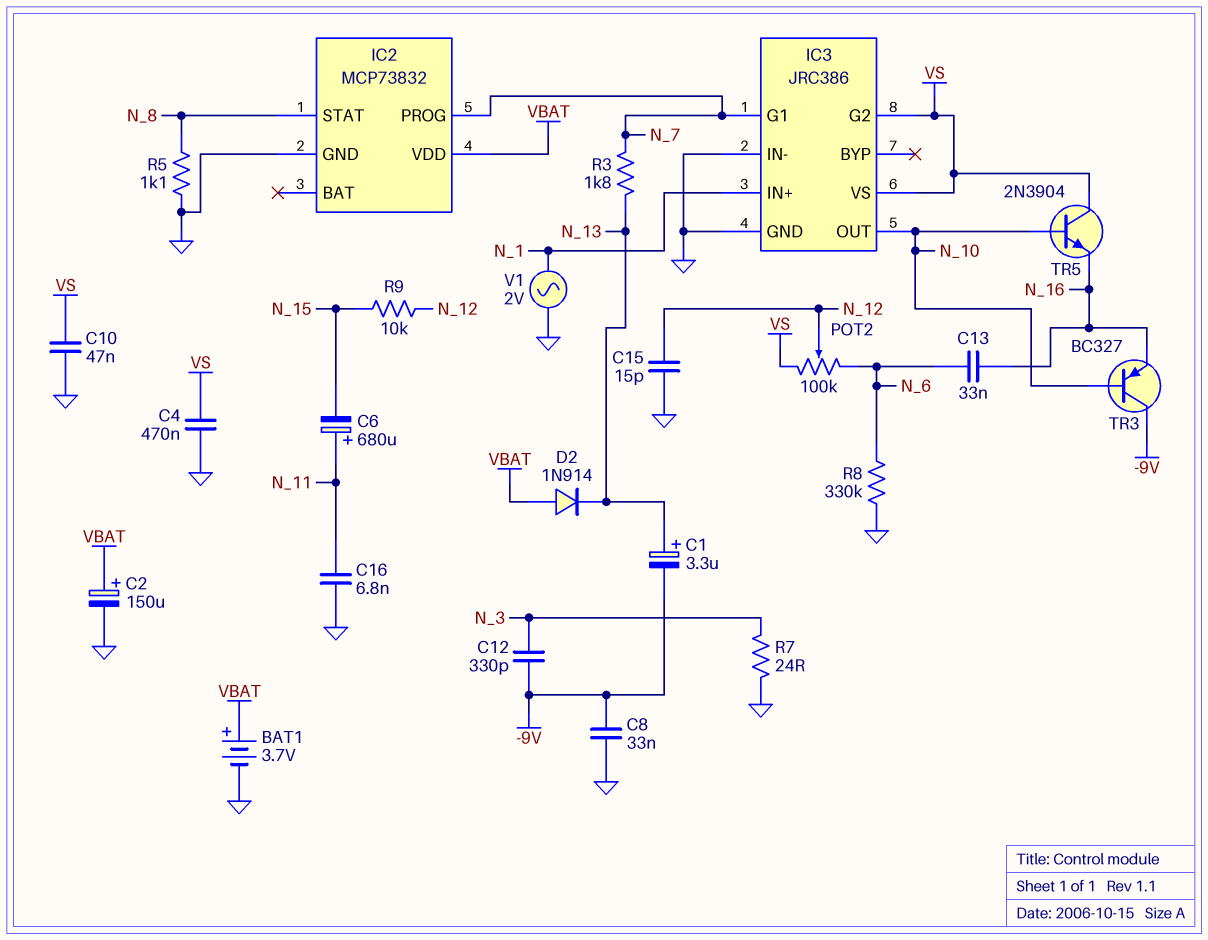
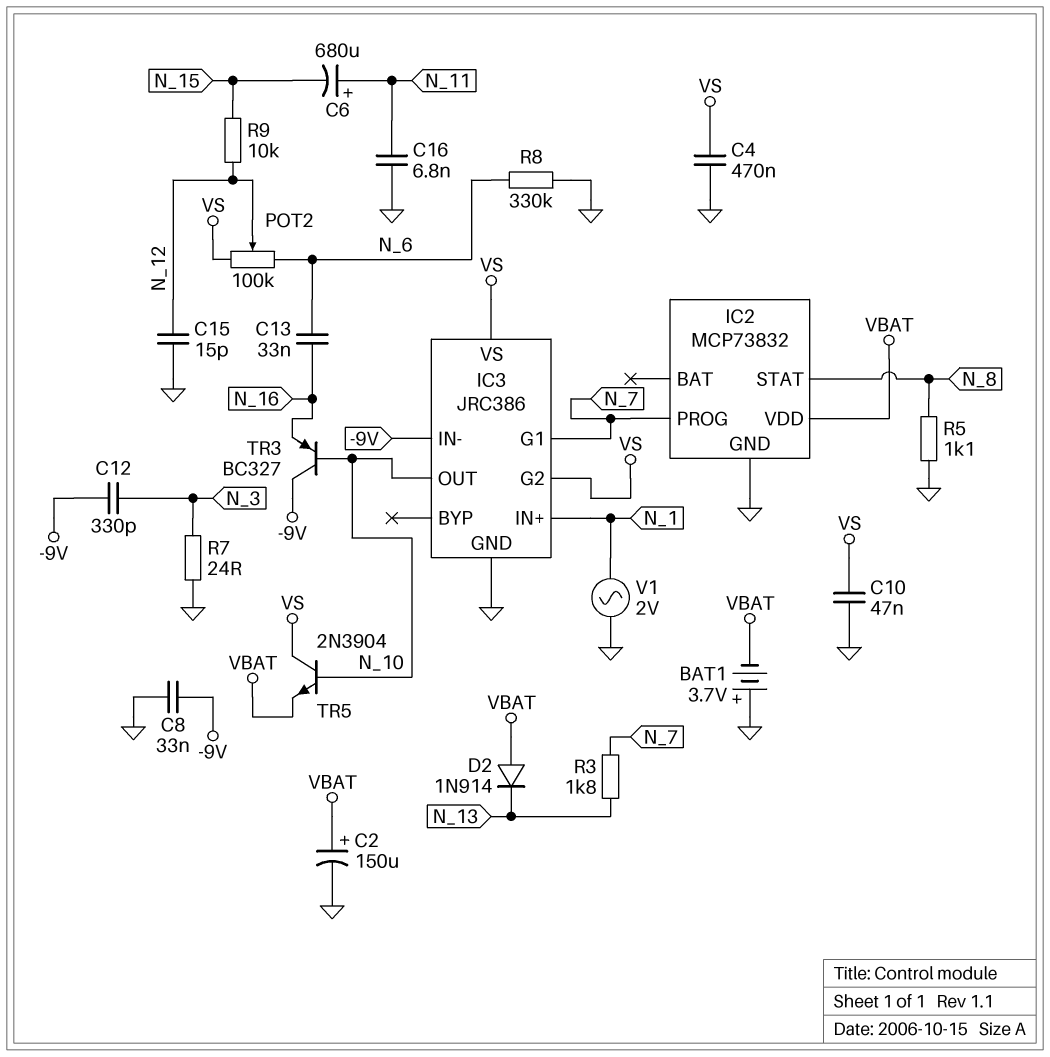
BAT1: 3.7V (plus VBAT, minus GND) -> 3.7V (plus GND, minus VBAT)
C1: 3.3uF (plus N_13, minus -9V) -> none
IC3 pin IN-: GND -> -9V
TR5: NPN 2N3904 (B N_10, C VS, E N_16) -> NPN 2N3904 (B N_10, C VS, E VBAT)

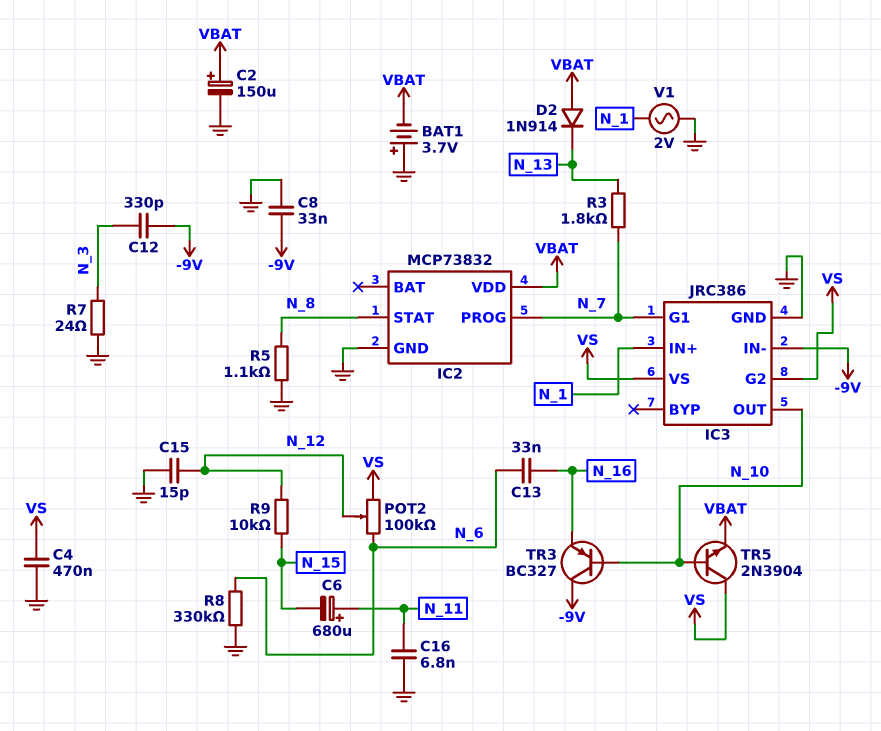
C10: 47nF (GND, VS) -> none

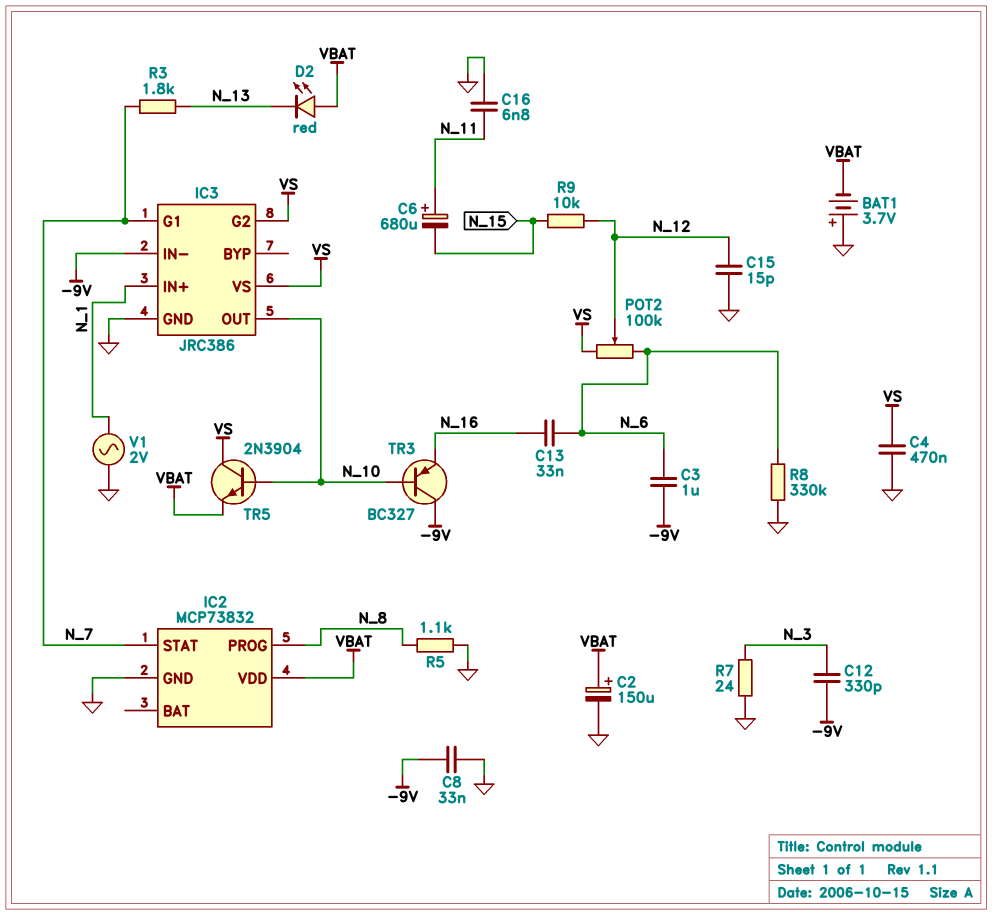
C3: none -> 1uF (-9V, N_6)
D2: diode 1N914 (A VBAT, K N_13) -> LED red (A VBAT, K N_13)
IC2 pin PROG: N_7 -> N_8
IC2 pin STAT: N_8 -> N_7

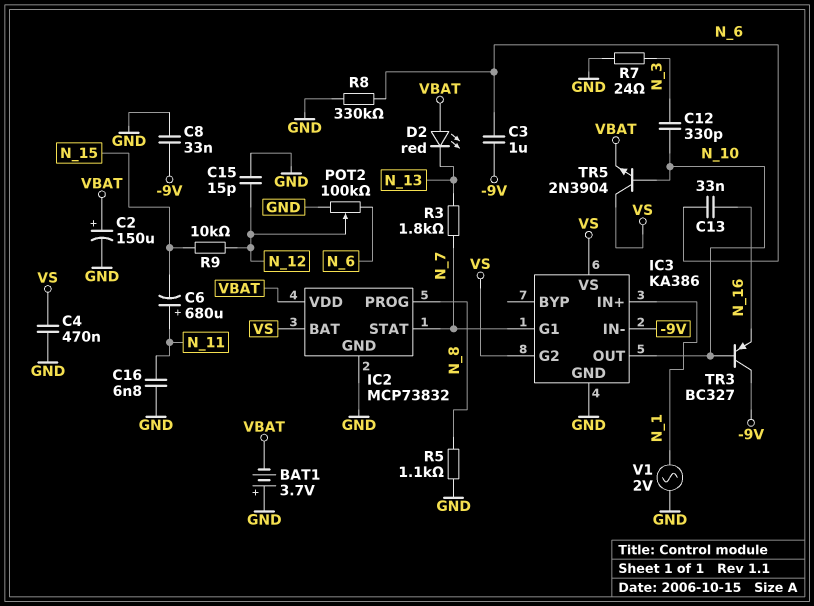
C12: 330pF (-9V, N_3) -> 330pF (N_3, N_10)
IC2 pin BAT: none -> VS
IC3: JRC386 -> KA386
POT2: 100k (N_6, VS, wiper N_12) -> 100k (GND, N_6, wiper N_12)

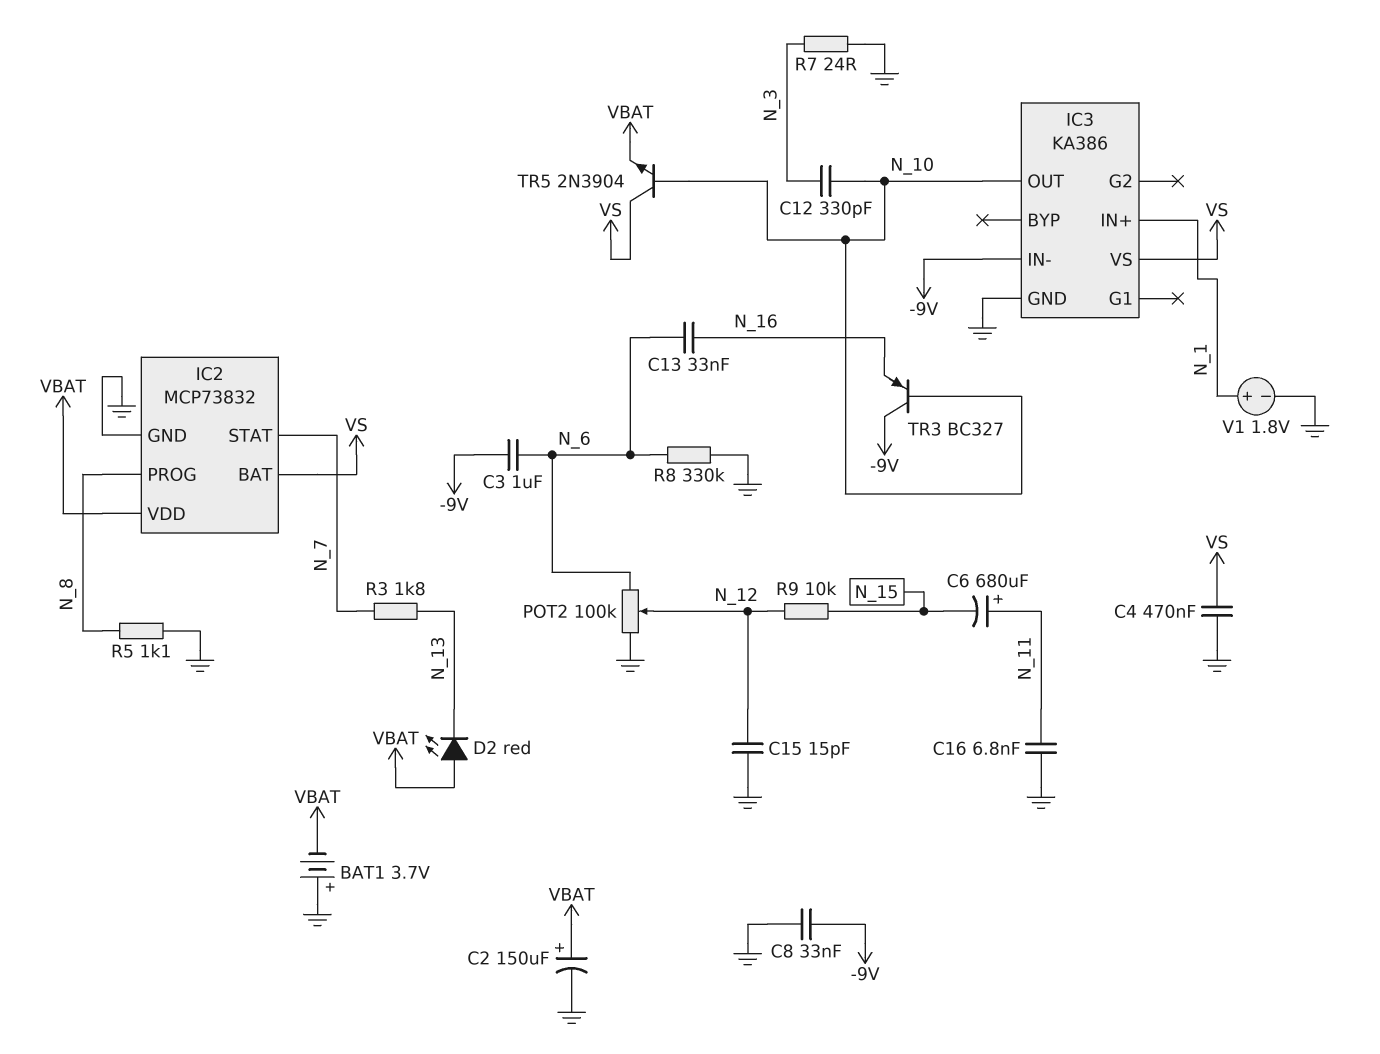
IC3 pin G1: N_7 -> none
IC3 pin G2: VS -> none
V1: AC 2V (GND, N_1) -> 1.8V (plus N_1, minus GND)

